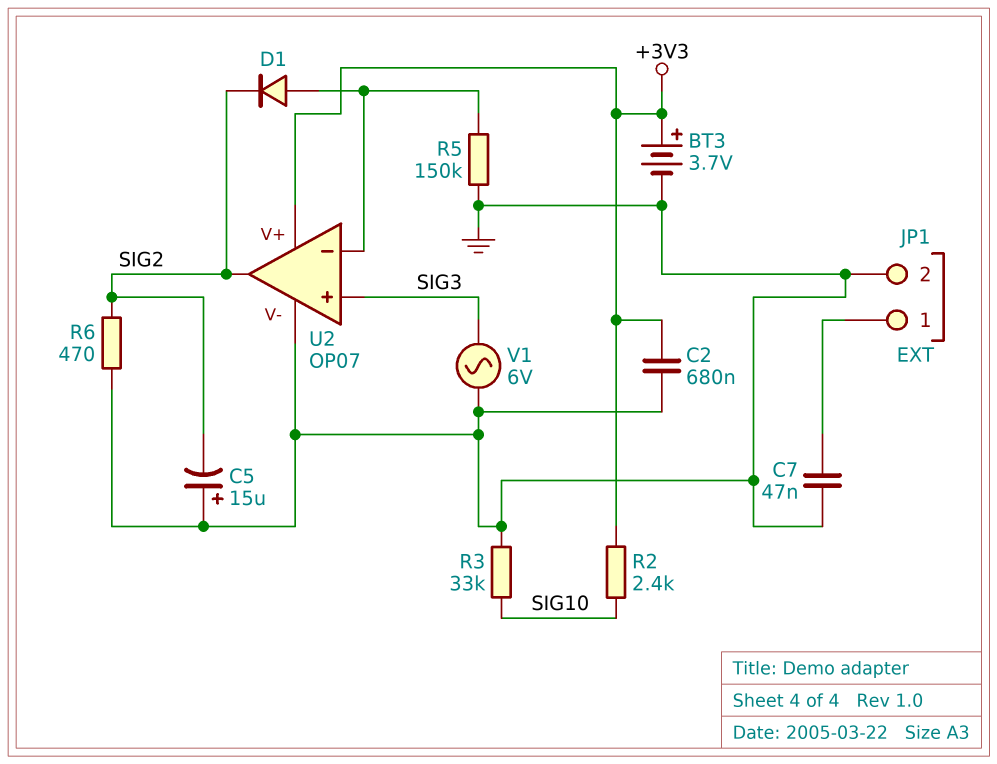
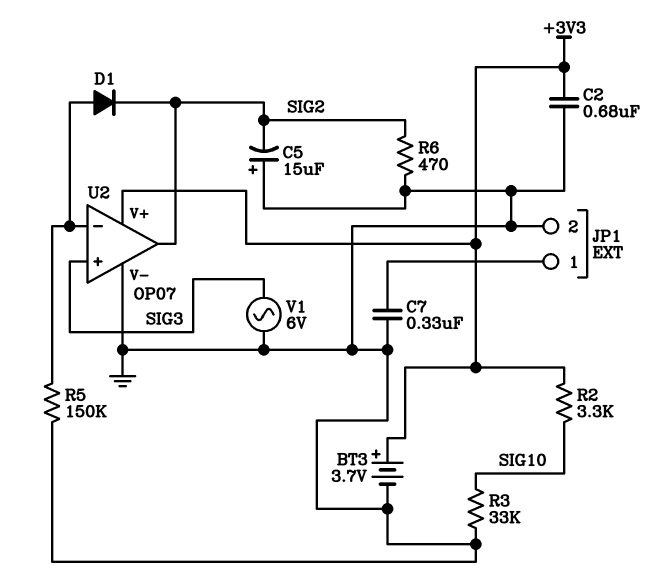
C7: 47nF (GND, JP1/1) -> 330nF (GND, JP1/1)
R2: 2.4k (+3V3, SIG10) -> 3.3k (+3V3, SIG10)

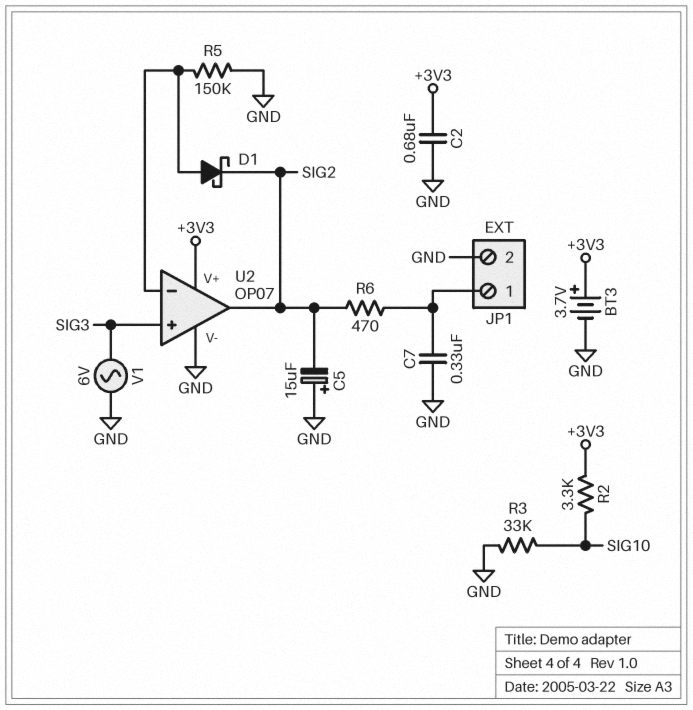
D1: diode (A U2/in-, K SIG2) -> schottky (A U2/in-, K SIG2)
R6: 470 (GND, SIG2) -> 470 (JP1/1, SIG2)

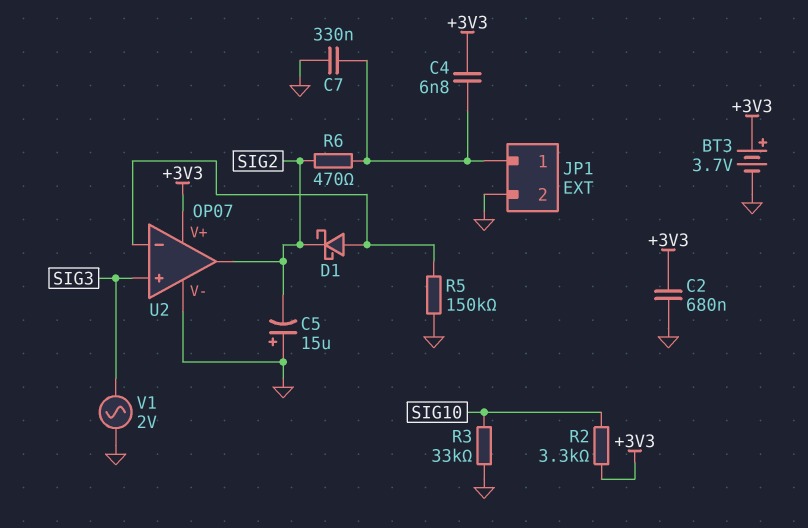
C4: none -> 6.8nF (+3V3, JP1/1)
V1: AC 6V (GND, SIG3) -> AC 2V (GND, SIG3)

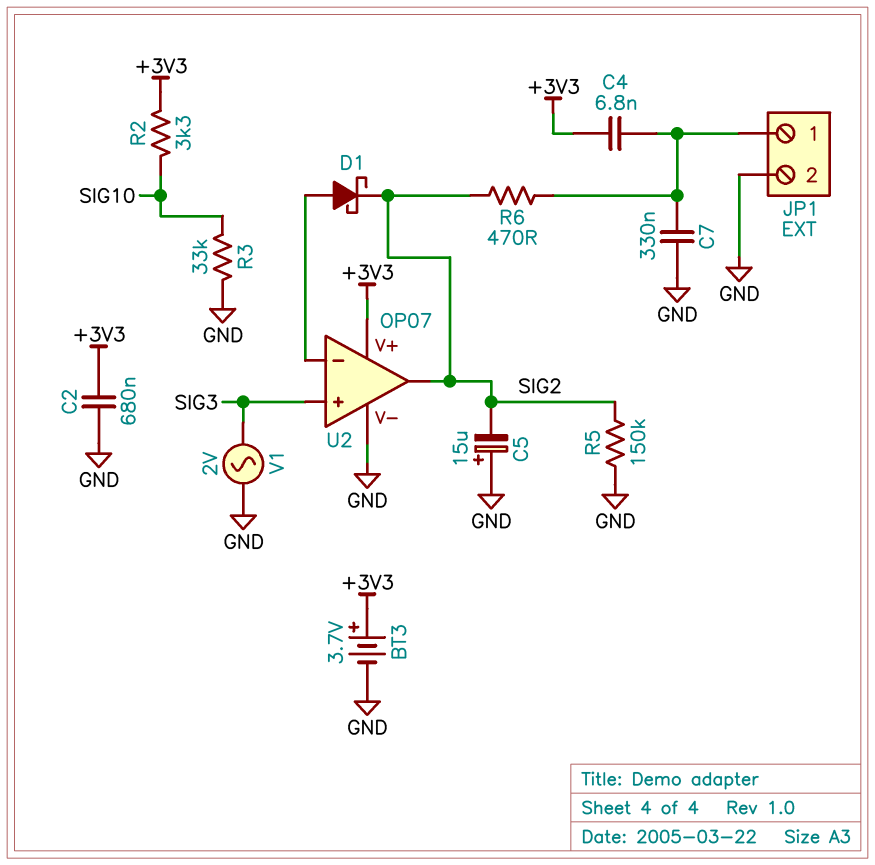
R5: 150k (GND, U2/in-) -> 150k (GND, SIG2)

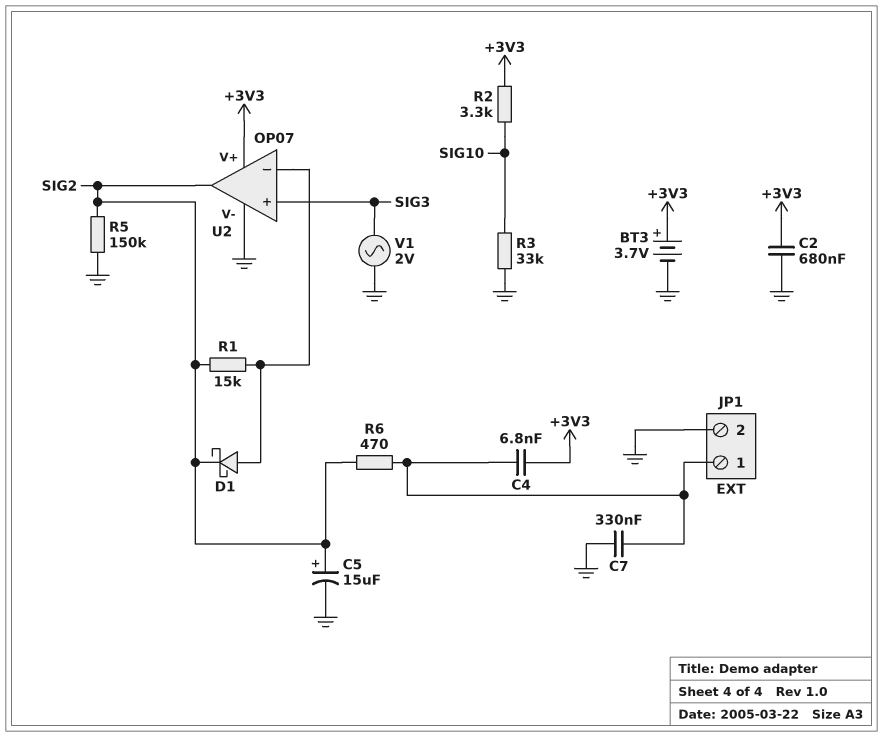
C5: 15uF (plus GND, minus SIG2) -> 15uF (plus SIG2, minus GND)
R1: none -> 15k (SIG2, U2/in-)

